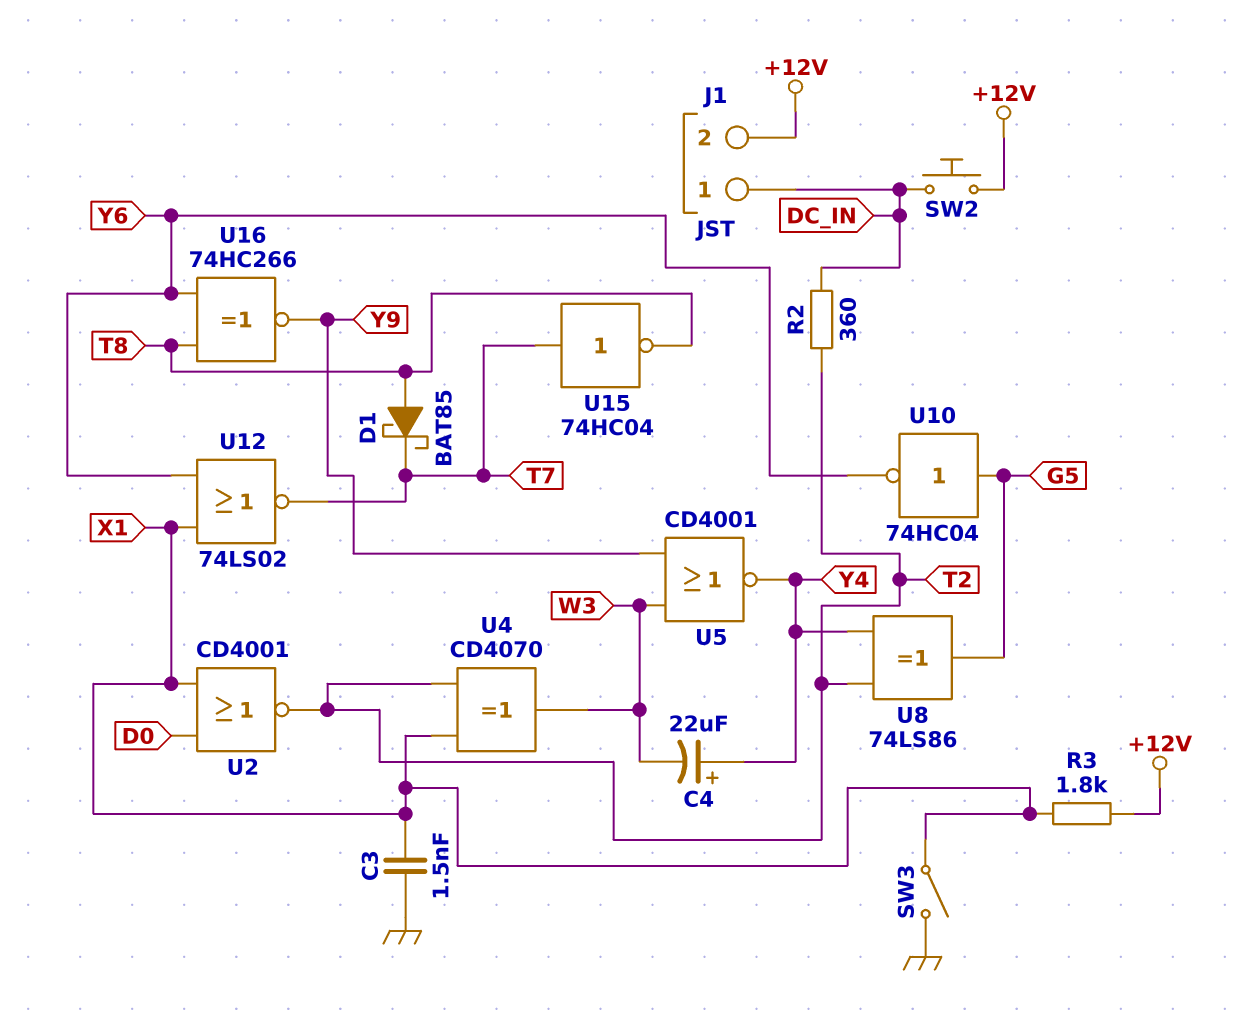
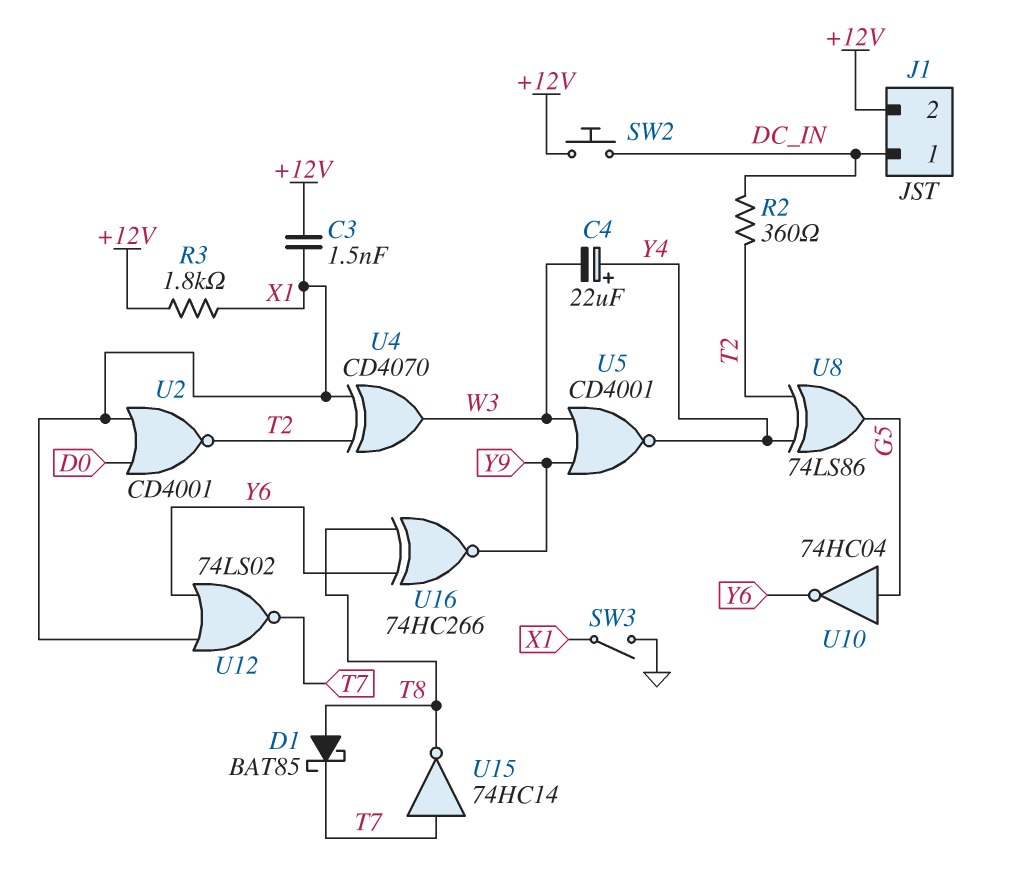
C3: 1.5nF (GND, X1) -> 1.5nF (+12V, X1)
U15: NOT 74HC04 (in T7, out T8) -> NOT 74HC14 (in T7, out T8)

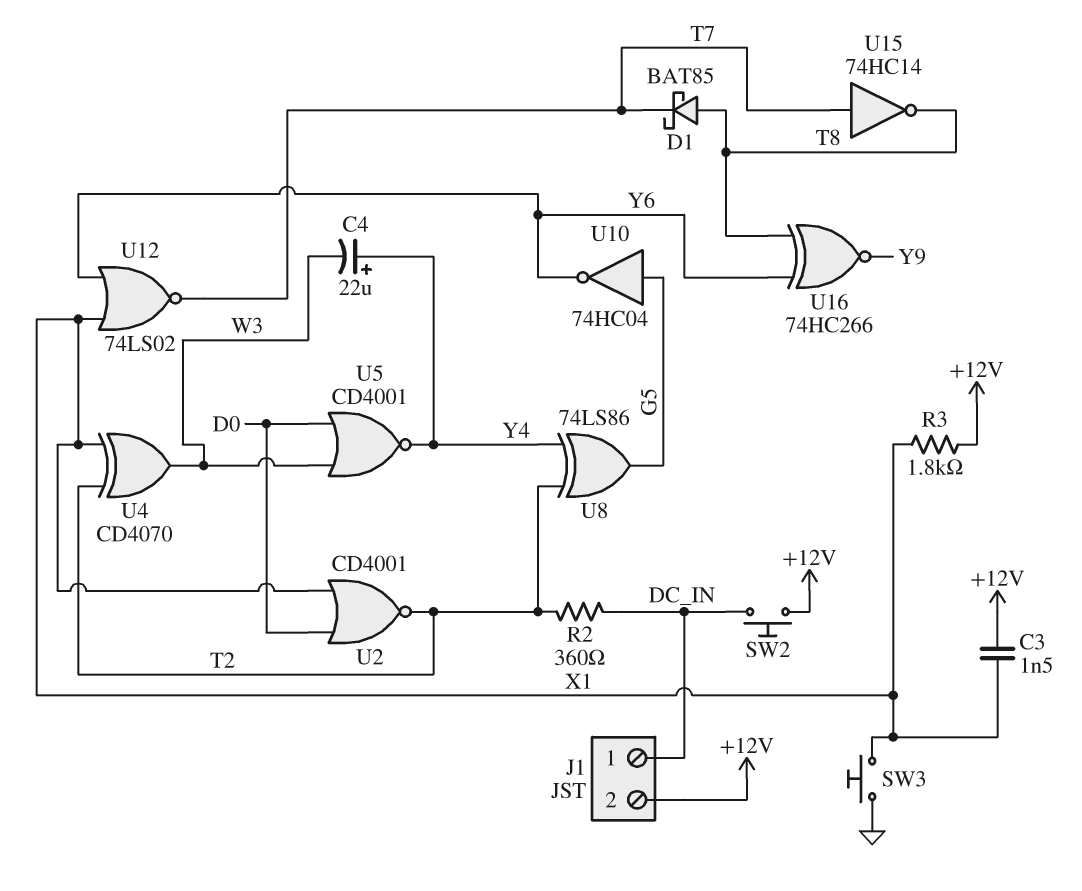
SW3: switch (GND, X1) -> button (GND, X1)
U5: NOR CD4001 (in W3, in Y9, out Y4) -> NOR CD4001 (in D0, in W3, out Y4)

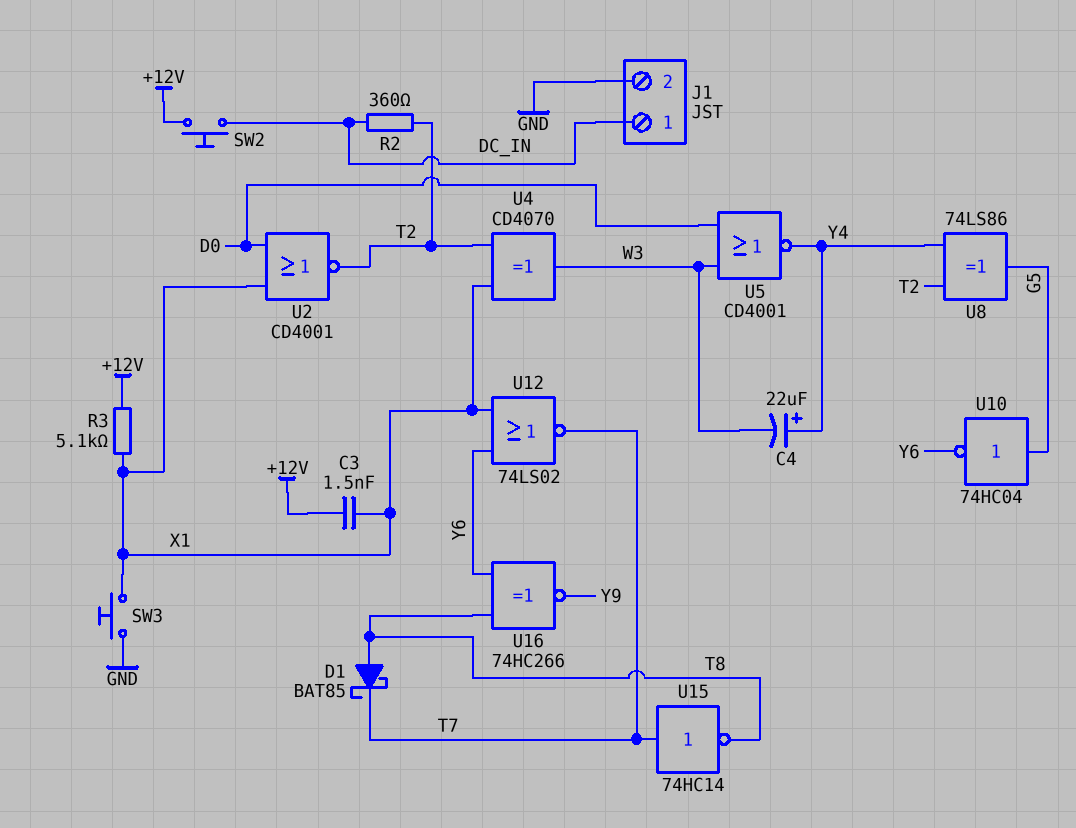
J1 pin 2: +12V -> GND
R3: 1.8k (+12V, X1) -> 5.1k (+12V, X1)

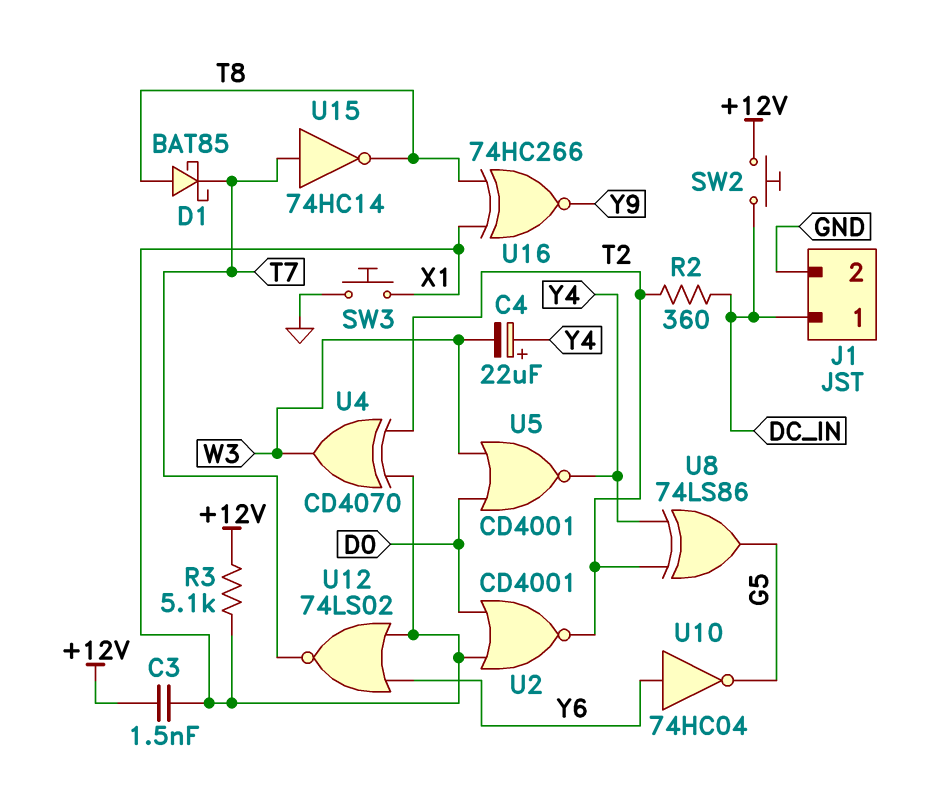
U10: NOT 74HC04 (in G5, out Y6) -> NOT 74HC04 (in Y6, out G5)
U16: XNOR 74HC266 (in T8, in Y6, out Y9) -> XNOR 74HC266 (in T8, in X1, out Y9)

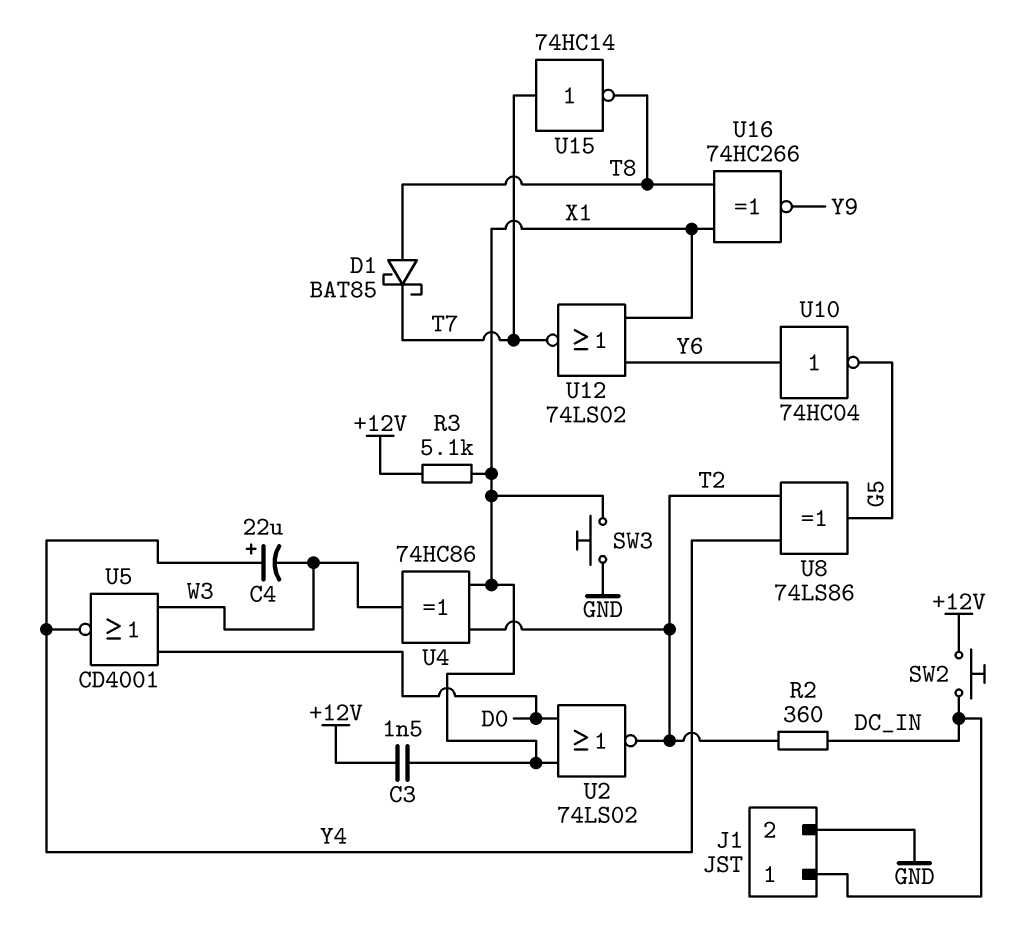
U2: NOR CD4001 (in D0, in X1, out T2) -> NOR 74LS02 (in D0, in X1, out T2)
U4: XOR CD4070 (in T2, in X1, out W3) -> XOR 74HC86 (in T2, in X1, out W3)

